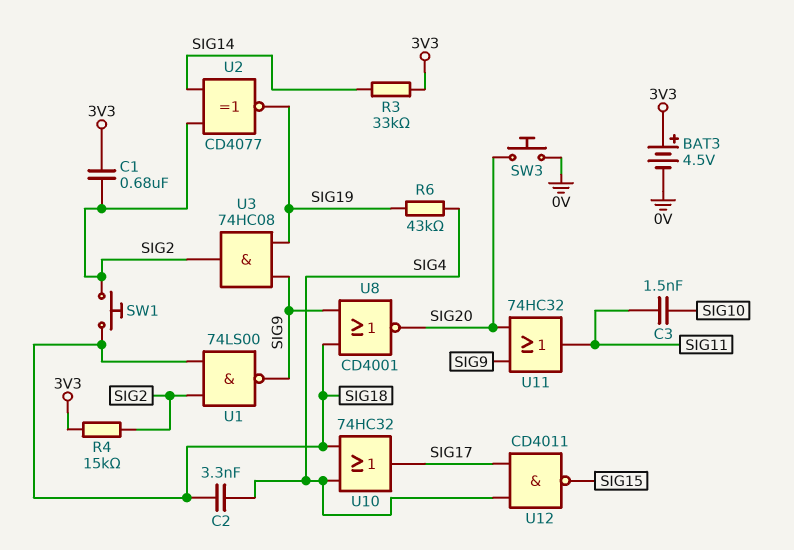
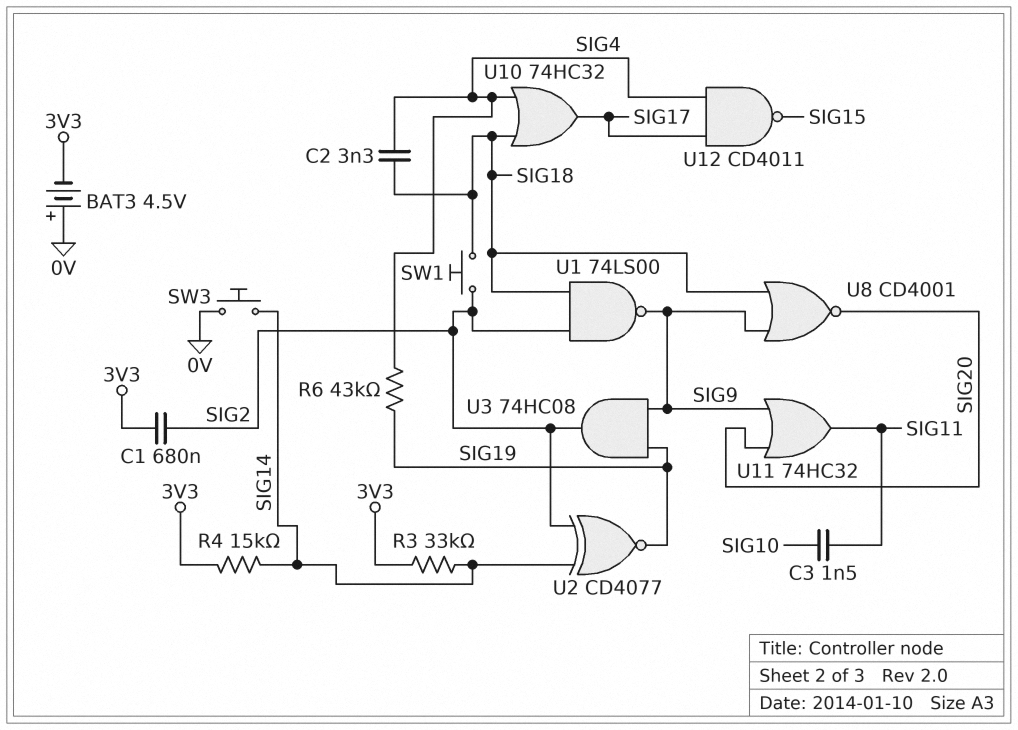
BAT3: 4.5V (plus 3V3, minus 0V) -> 4.5V (plus 0V, minus 3V3)
R4: 15k (3V3, SIG2) -> 15k (3V3, SIG14)
SW3: button (0V, SIG20) -> button (0V, SIG14)

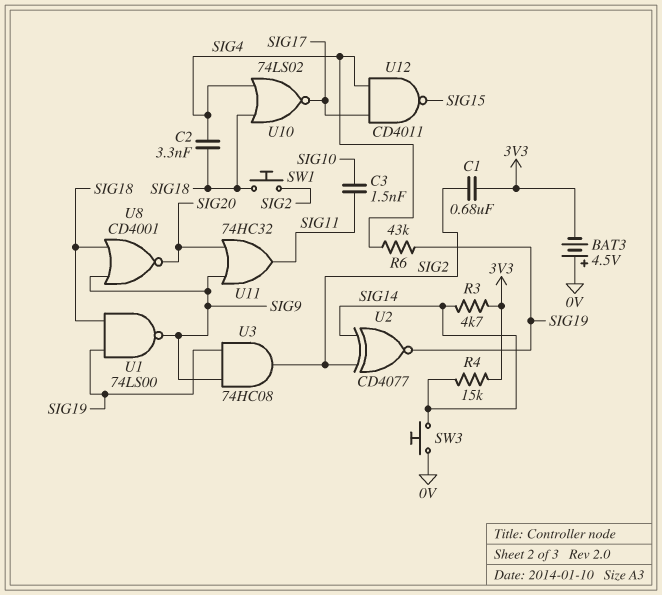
R3: 33k (3V3, SIG14) -> 4.7k (3V3, SIG14)
U1: NAND 74LS00 (in SIG2, in SIG18, out SIG9) -> NAND 74LS00 (in SIG18, in SIG19, out SIG9)
U10: OR 74HC32 (in SIG4, in SIG18, out SIG17) -> NOR 74LS02 (in SIG4, in SIG18, out SIG17)

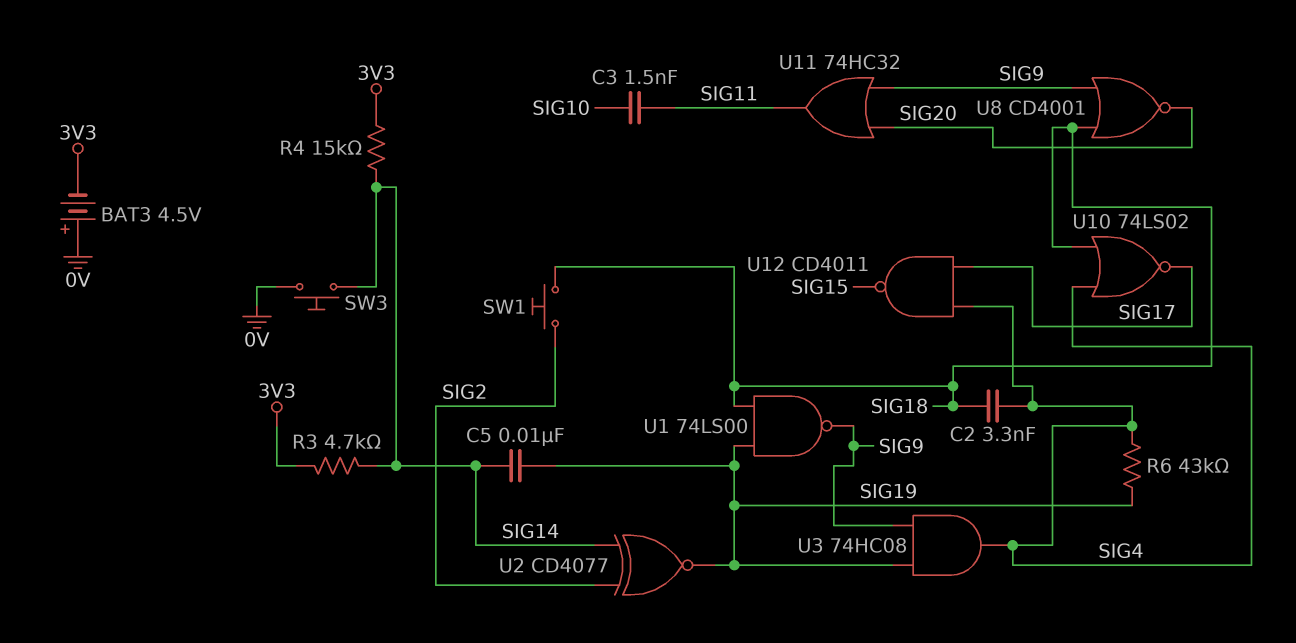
C1: 680nF (3V3, SIG2) -> none
C5: none -> 10nF (SIG14, SIG19)
U3: AND 74HC08 (in SIG9, in SIG19, out SIG2) -> AND 74HC08 (in SIG9, in SIG19, out SIG4)

